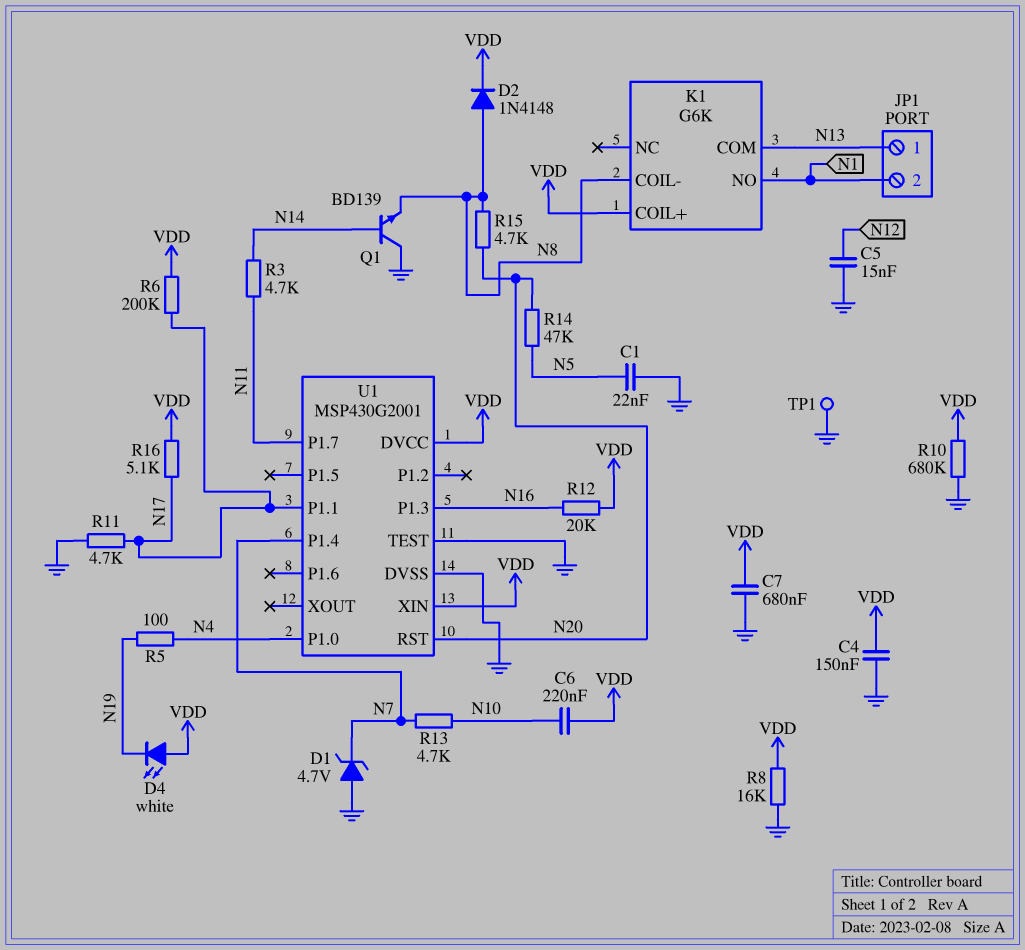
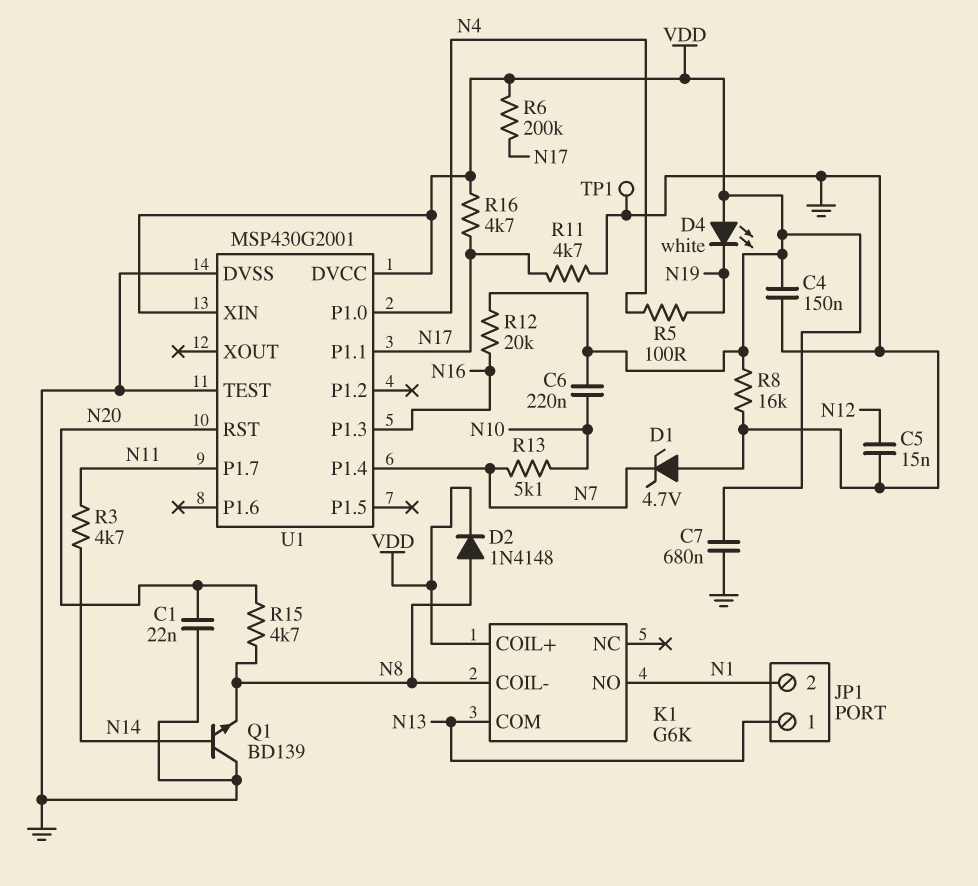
C1: 22nF (GND, N5) -> 22nF (GND, N20)
R10: 680k (GND, VDD) -> none
R13: 4.7k (N7, N10) -> 5.1k (N7, N10)
R14: 47k (N5, N20) -> none
R16: 5.1k (N17, VDD) -> 4.7k (N17, VDD)

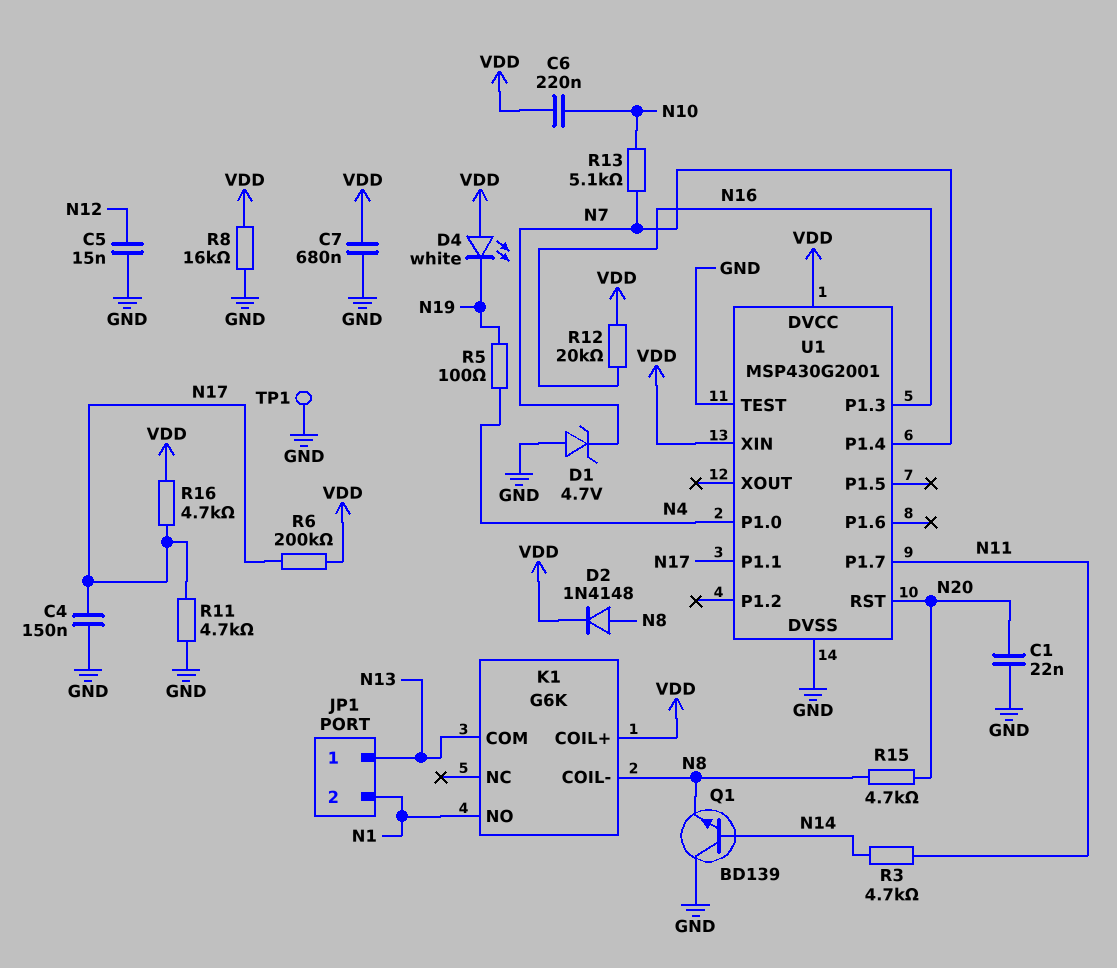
C4: 150nF (GND, VDD) -> 150nF (GND, N17)

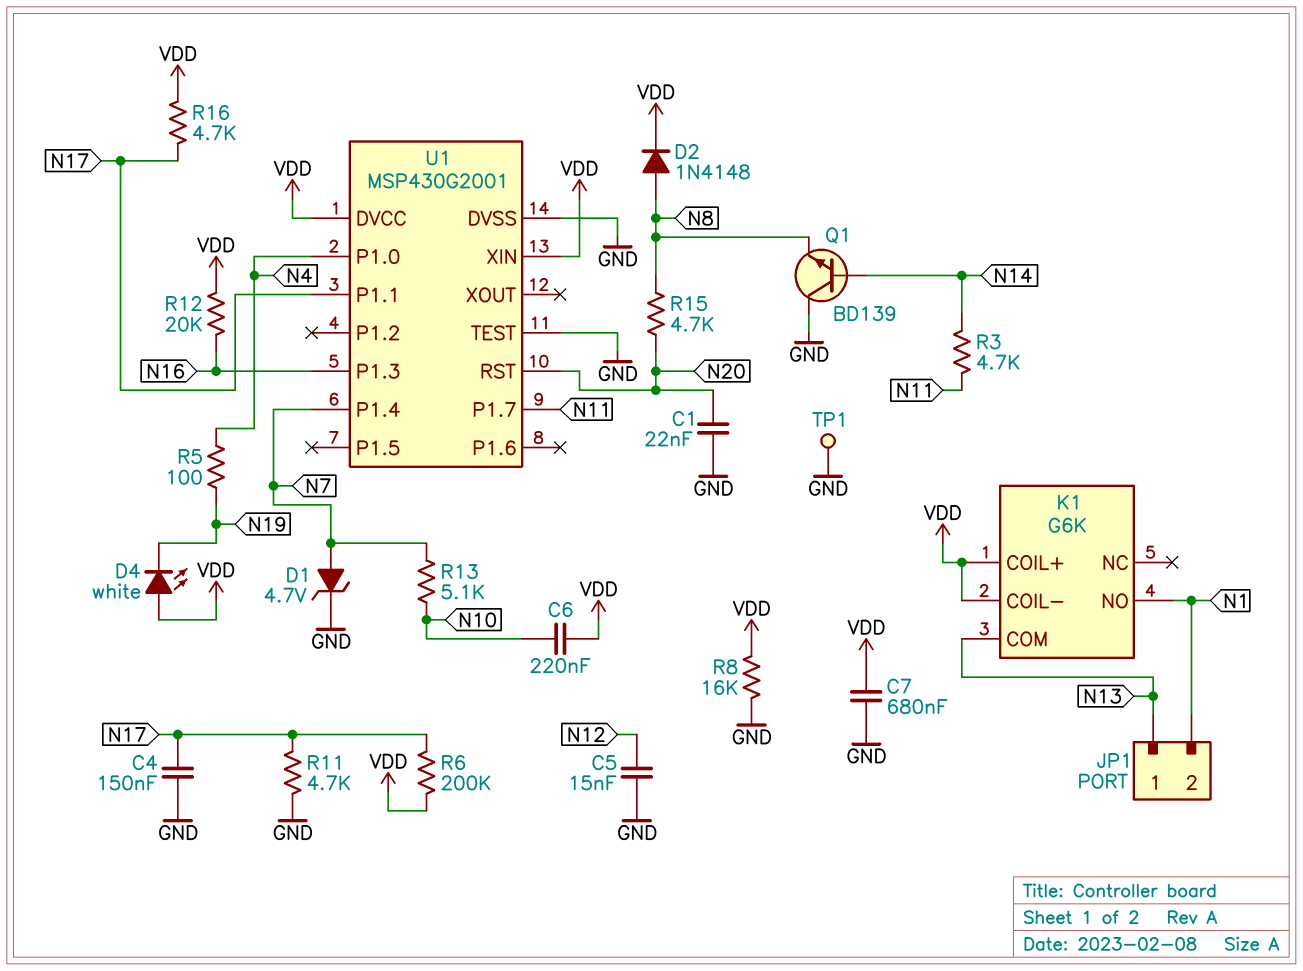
D1: zener 4.7V (A GND, K N7) -> zener 4.7V (A N7, K GND)
K1 pin COIL-: N8 -> VDD

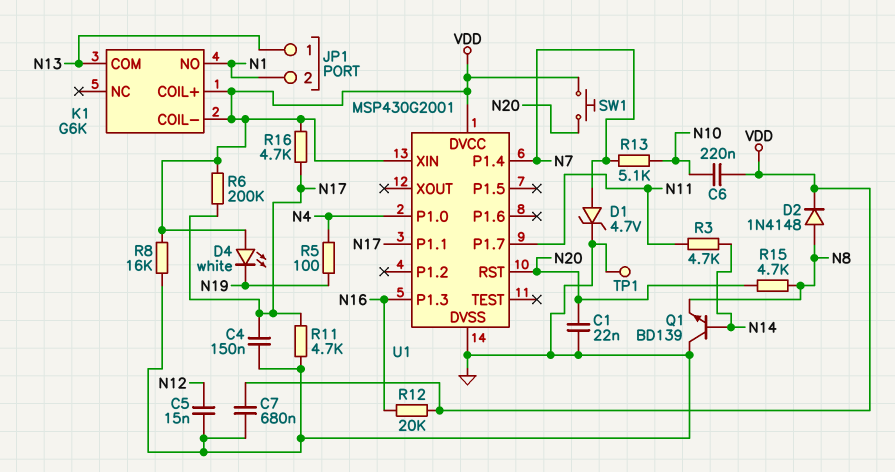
SW1: none -> button (N20, VDD)
U1 pin TEST: GND -> none

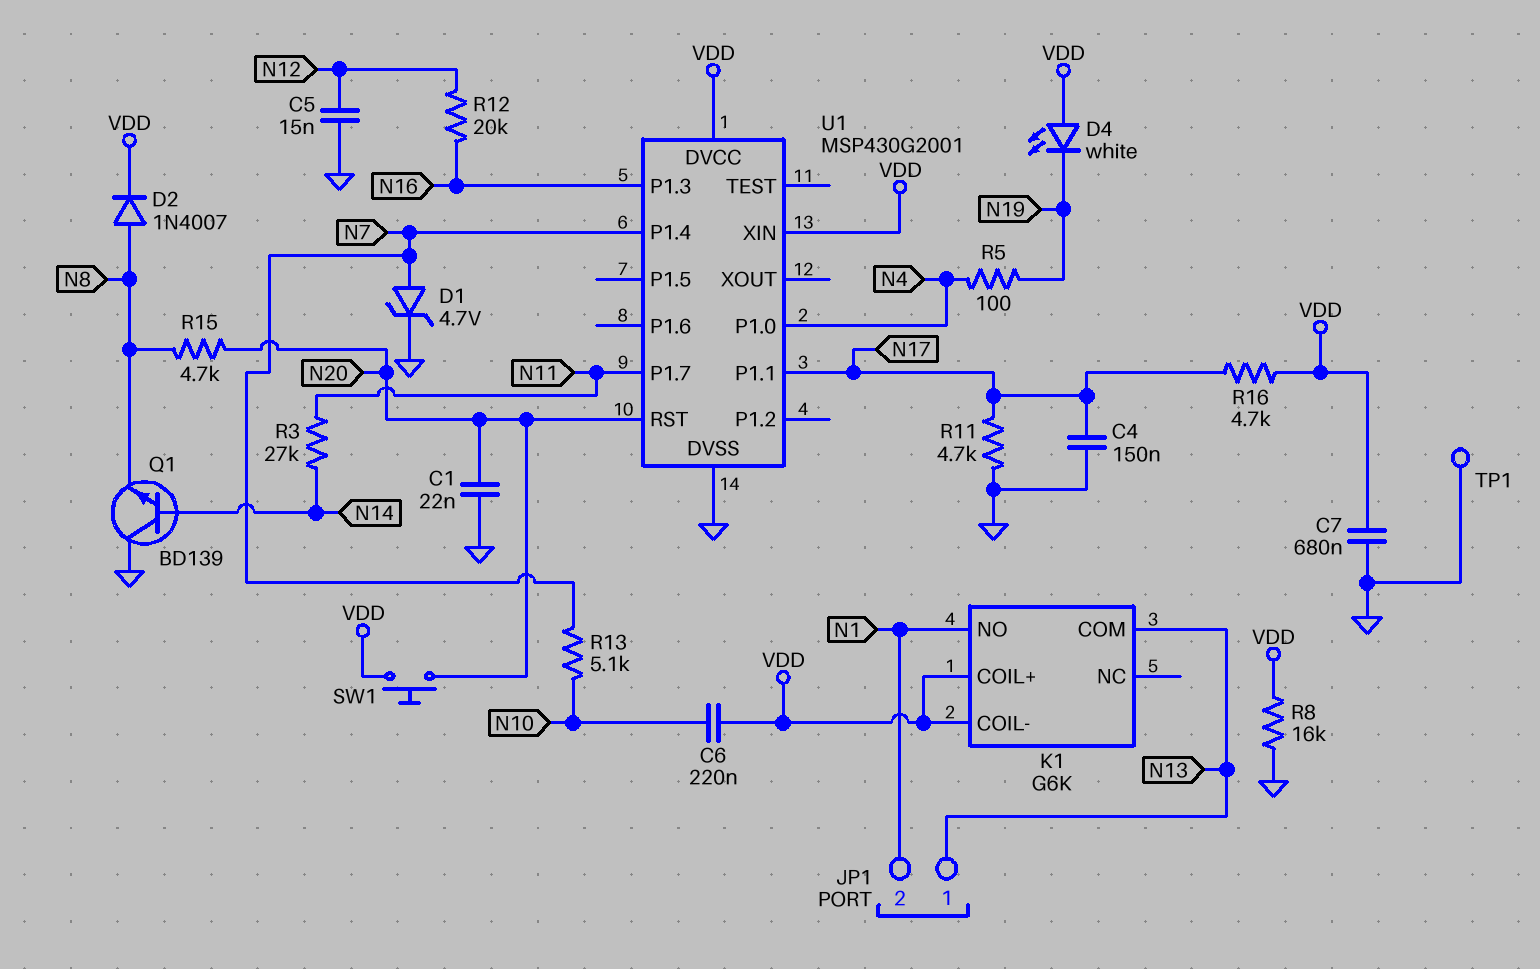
D2: diode 1N4148 (A N8, K VDD) -> diode 1N4007 (A N8, K VDD)
R3: 4.7k (N11, N14) -> 27k (N11, N14)
R6: 200k (N17, VDD) -> none
R12: 20k (N16, VDD) -> 20k (N12, N16)

